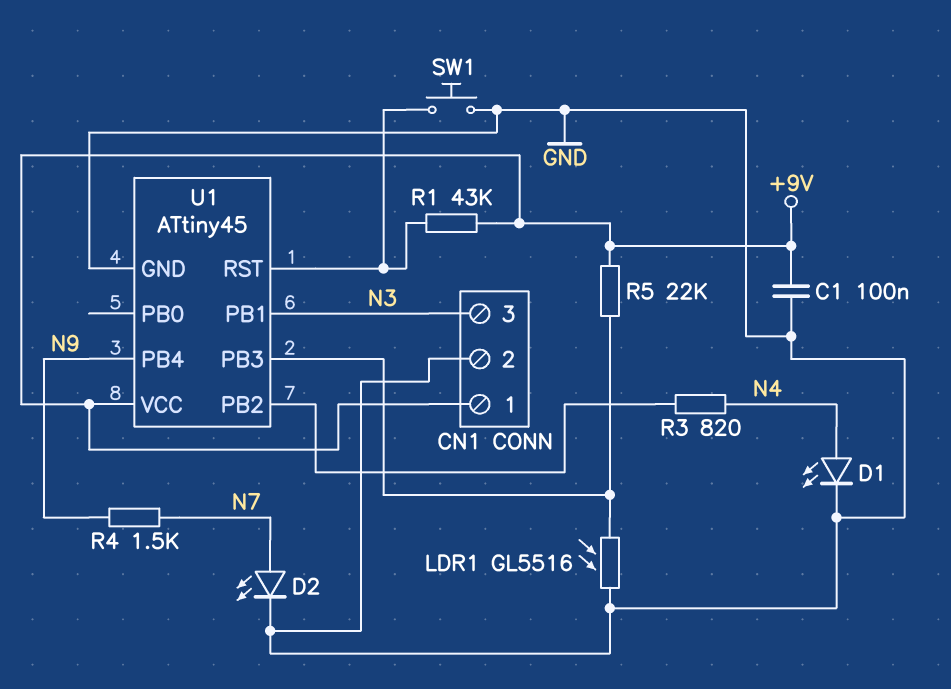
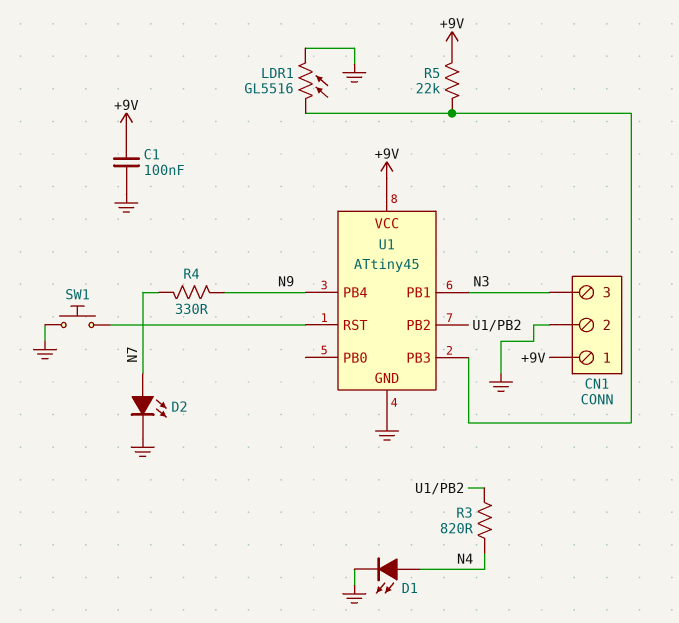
R1: 43k (+9V, U1/RST) -> none
R4: 1.5k (N7, N9) -> 330 (N7, N9)

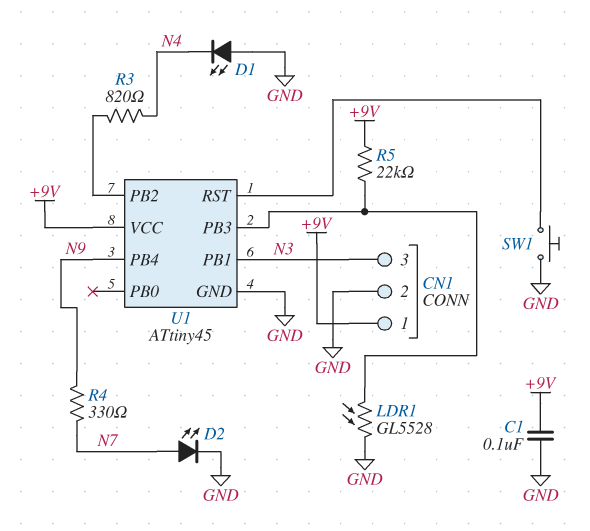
D1: LED (A N4, K GND) -> LED (A GND, K N4)
LDR1: GL5516 (GND, U1/PB3) -> GL5528 (GND, U1/PB3)

